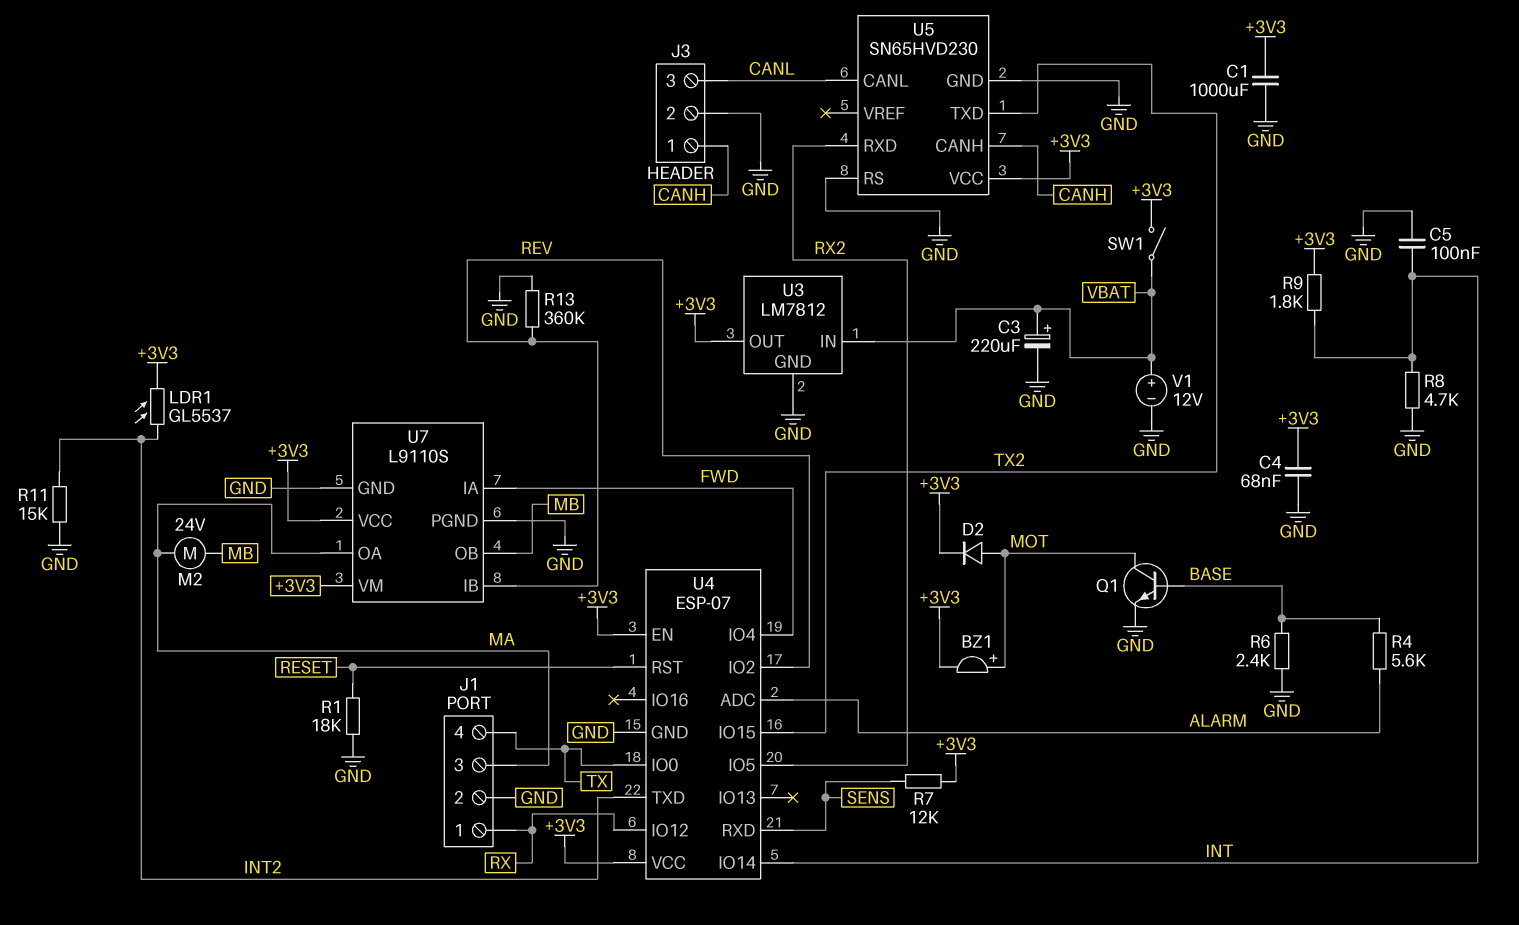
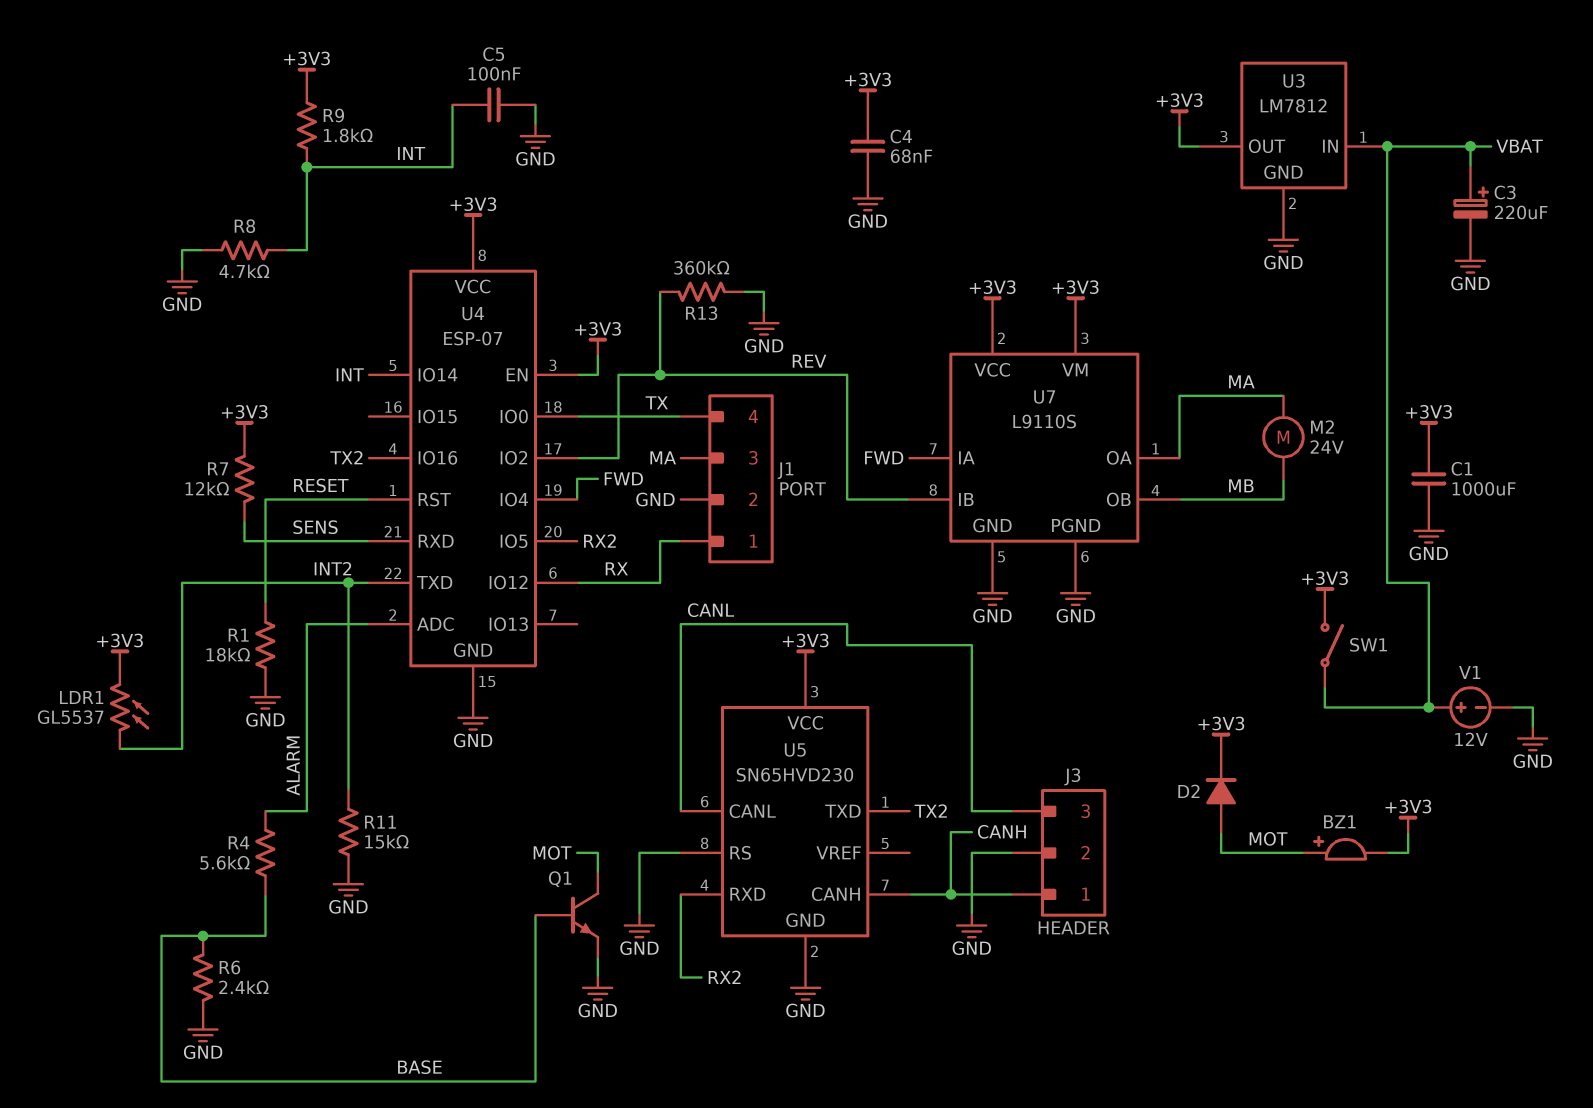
U4 pin IO15: TX2 -> none
U4 pin IO16: none -> TX2

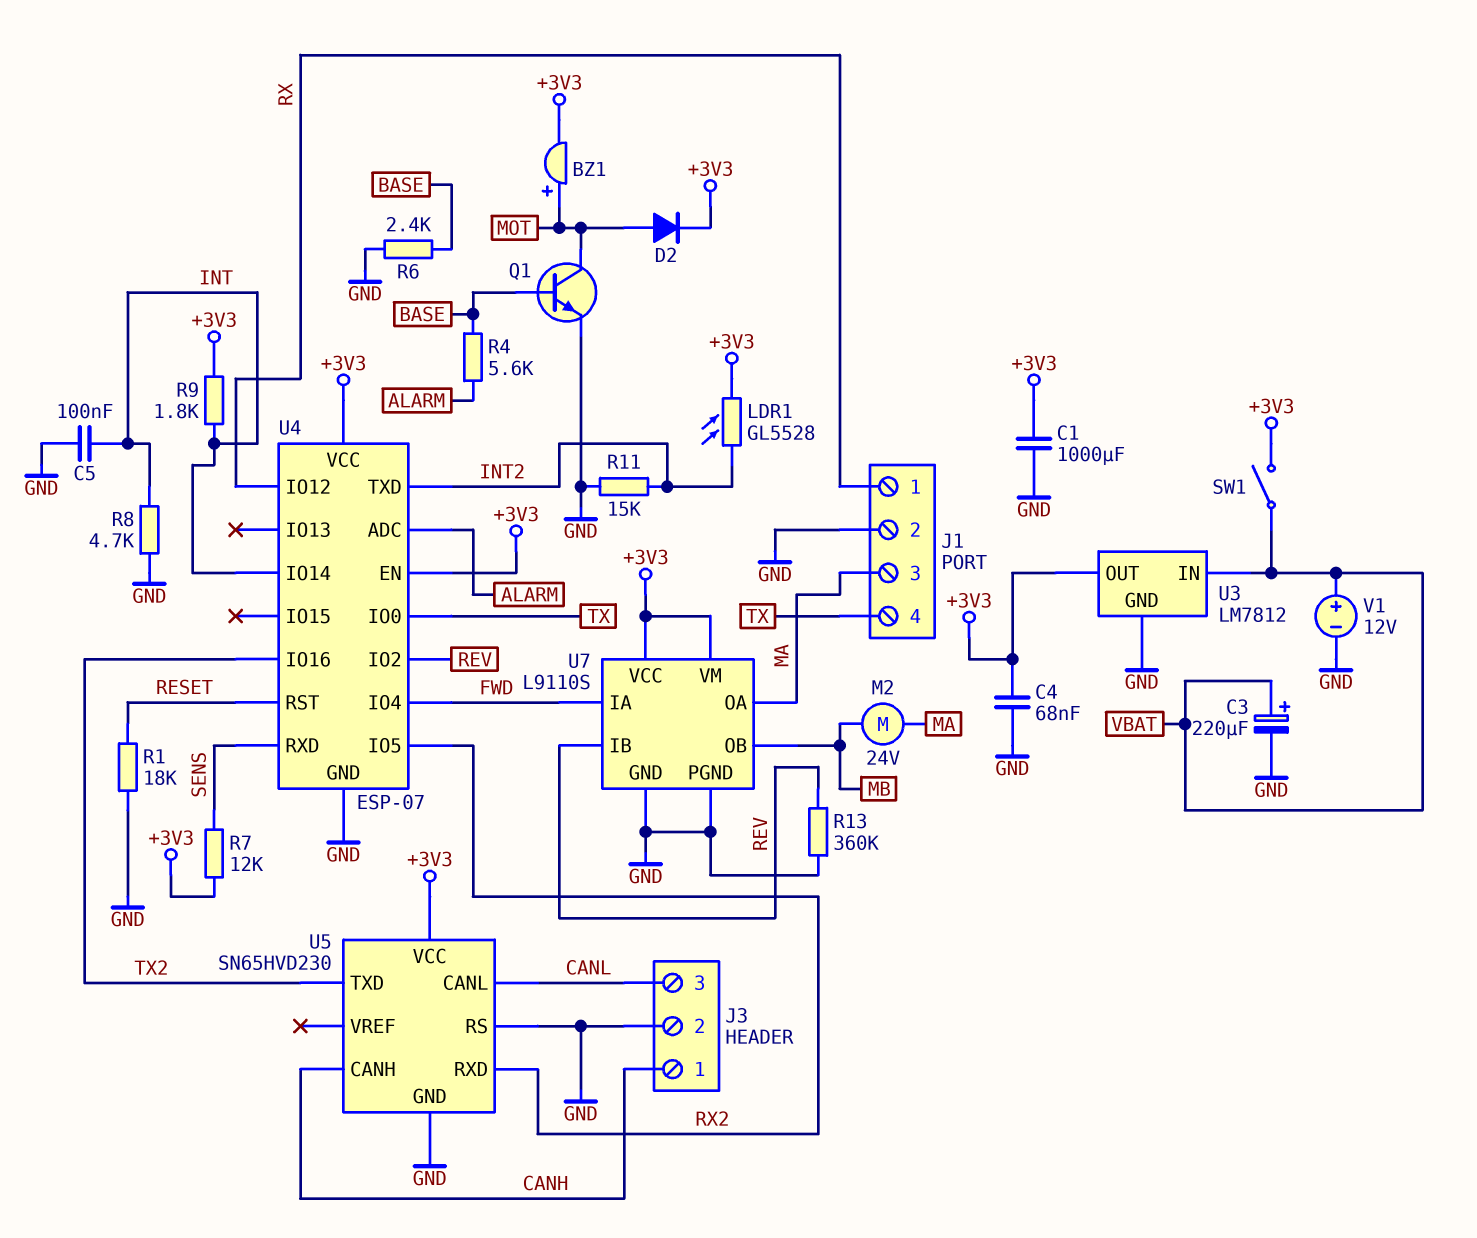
LDR1: GL5537 (+3V3, INT2) -> GL5528 (+3V3, INT2)

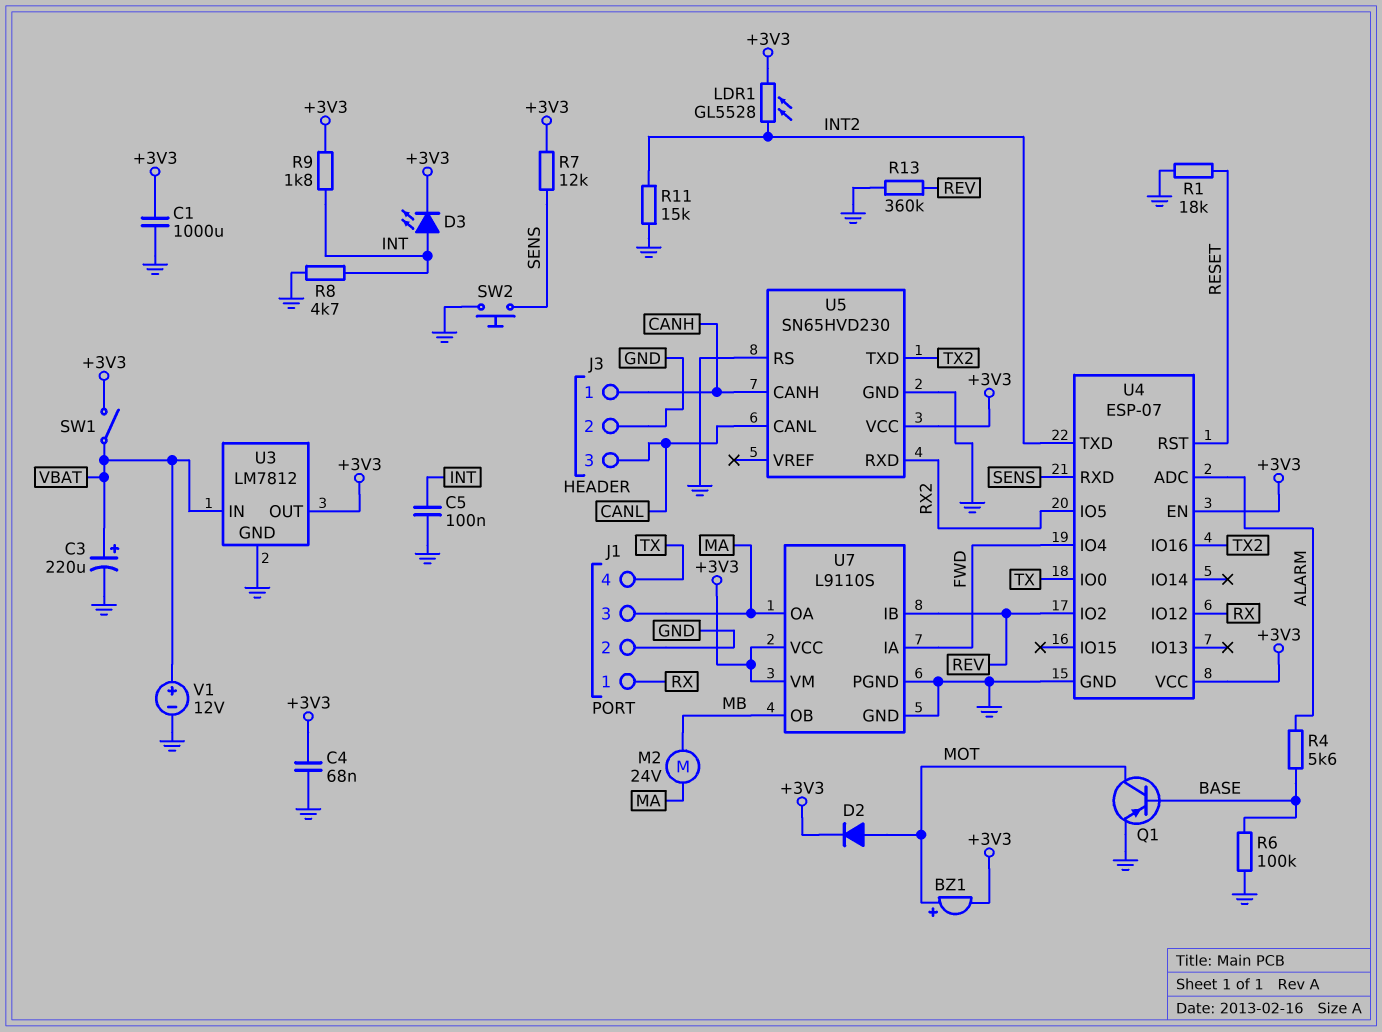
D3: none -> LED (A INT, K +3V3)
Q1: NPN (B BASE, C MOT, E GND) -> PNP (B BASE, C MOT, E GND)
R6: 2.4k (BASE, GND) -> 100k (BASE, GND)
SW2: none -> button (GND, SENS)
U4 pin IO14: INT -> none

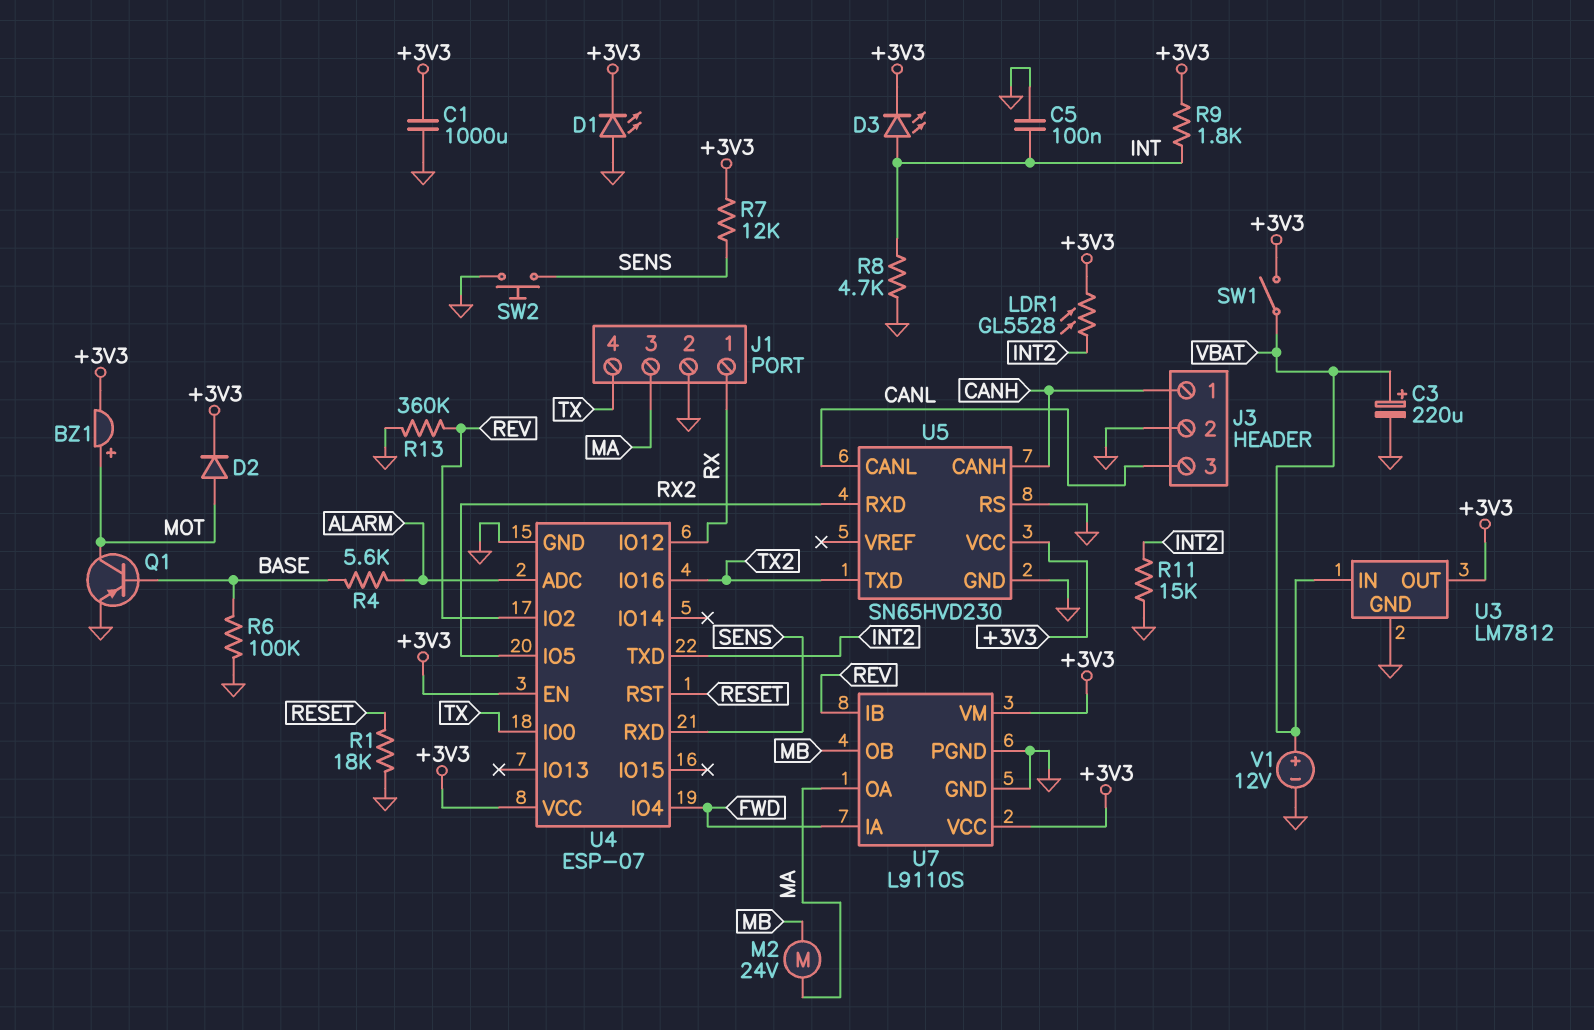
C4: 68nF (+3V3, GND) -> none
D1: none -> LED (A GND, K +3V3)

